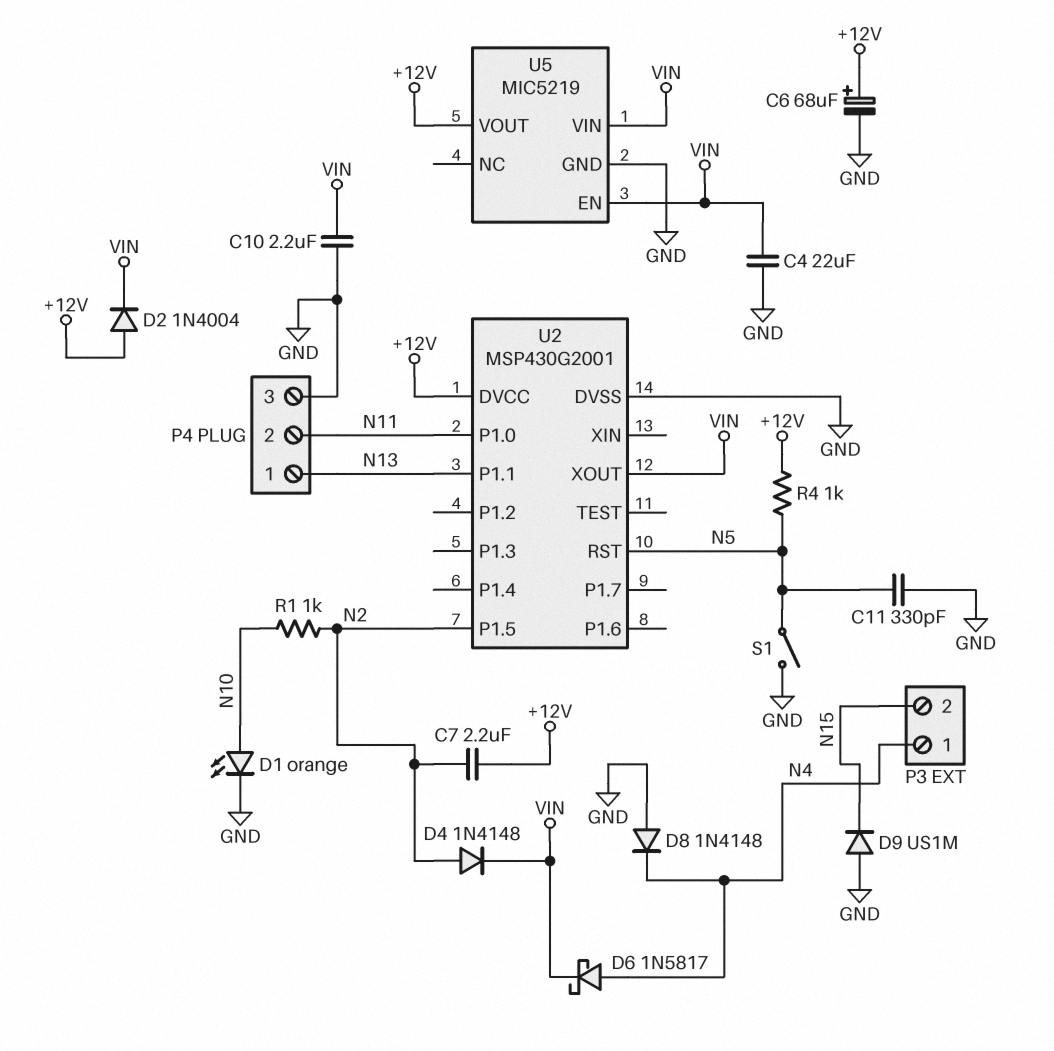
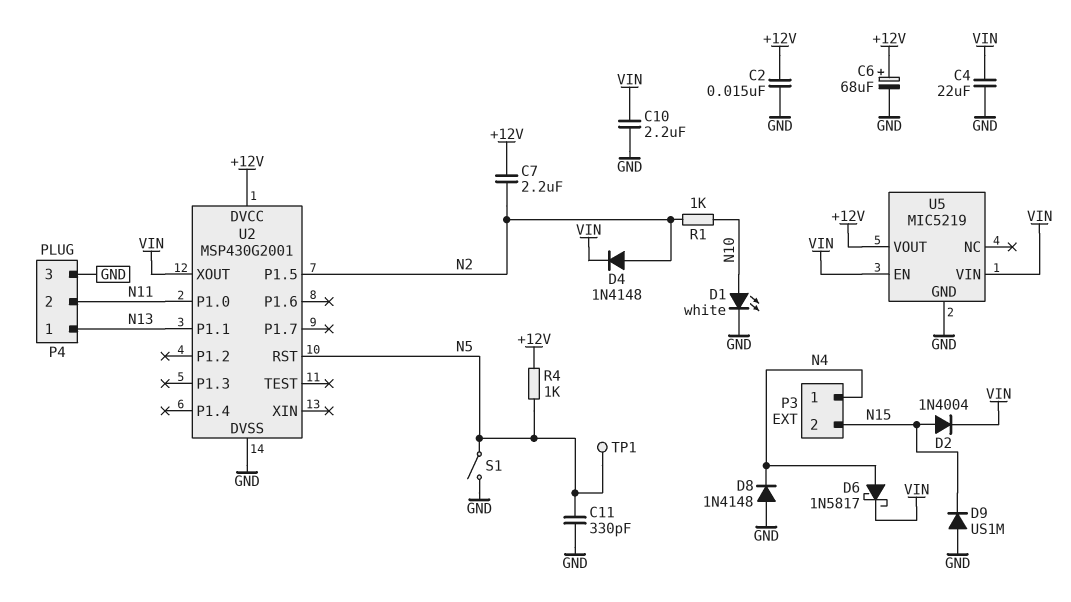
C2: none -> 15nF (+12V, GND)
D1: LED orange (A N10, K GND) -> LED white (A N10, K GND)
D2: diode 1N4004 (A +12V, K VIN) -> diode 1N4004 (A N15, K VIN)
TP1: none -> test point (N5)

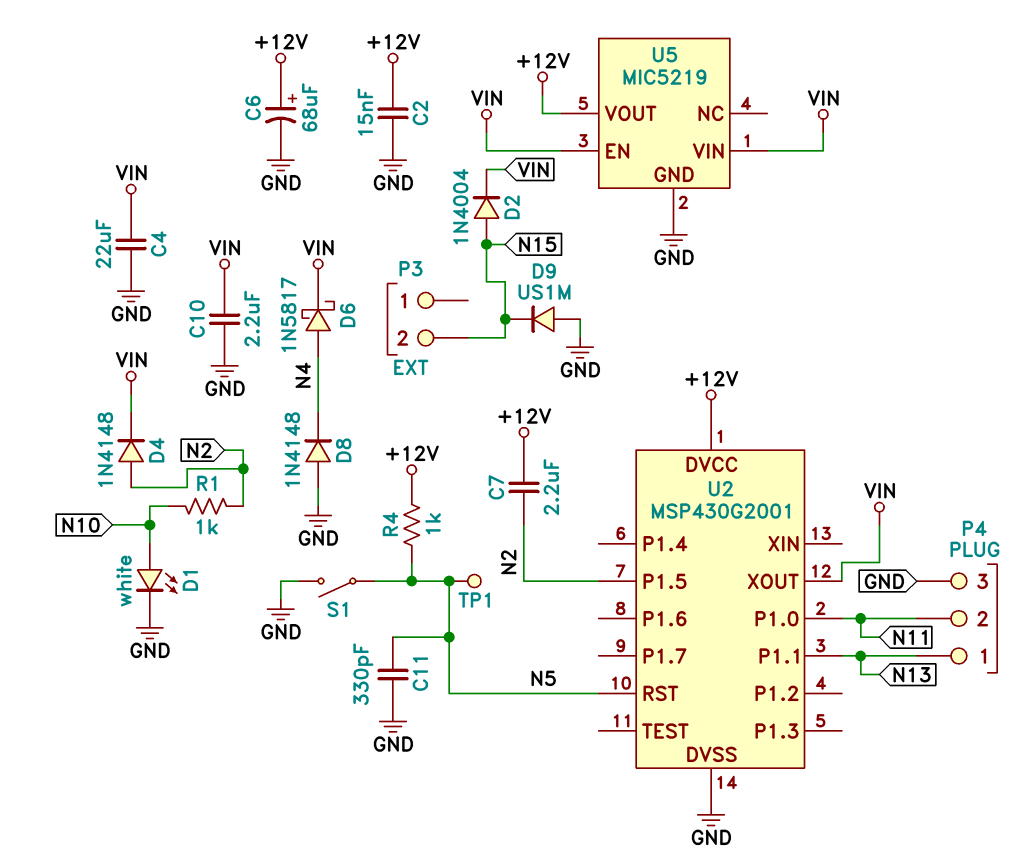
P3 pin 1: N4 -> none

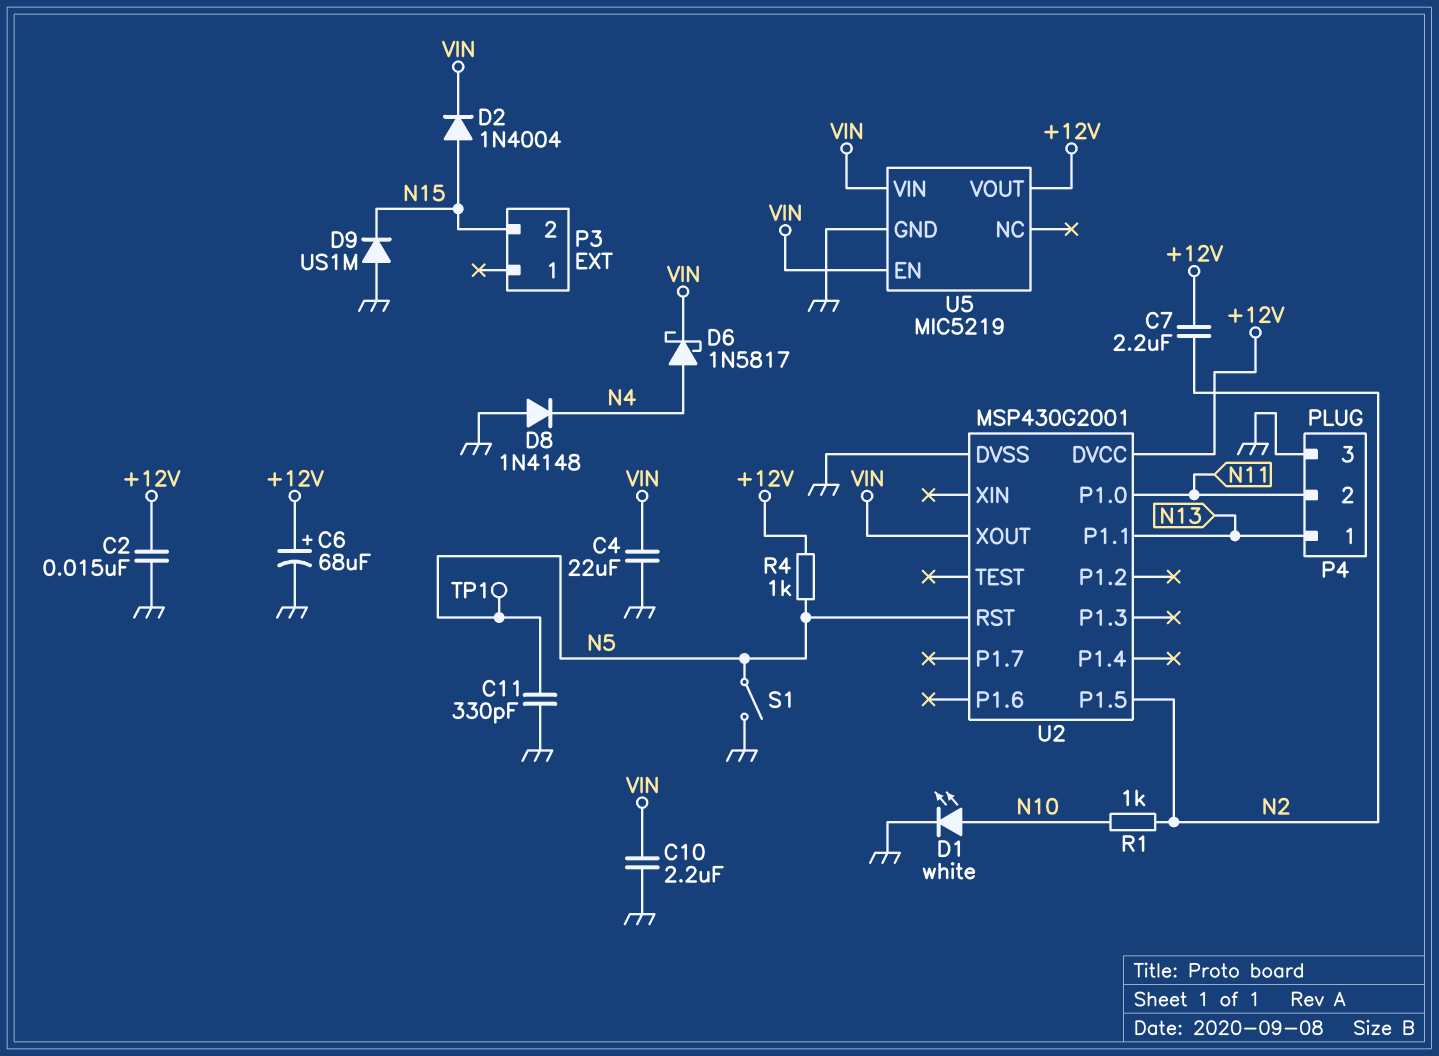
D4: diode 1N4148 (A N2, K VIN) -> none

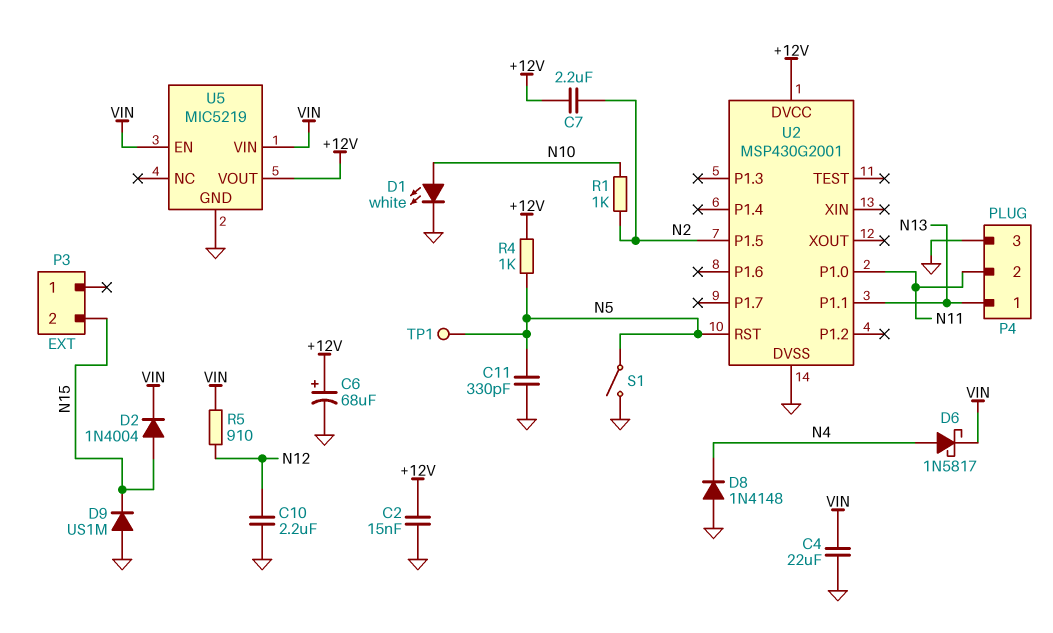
C10: 2.2uF (GND, VIN) -> 2.2uF (GND, N12)
R5: none -> 910 (N12, VIN)
U2 pin XOUT: VIN -> none

